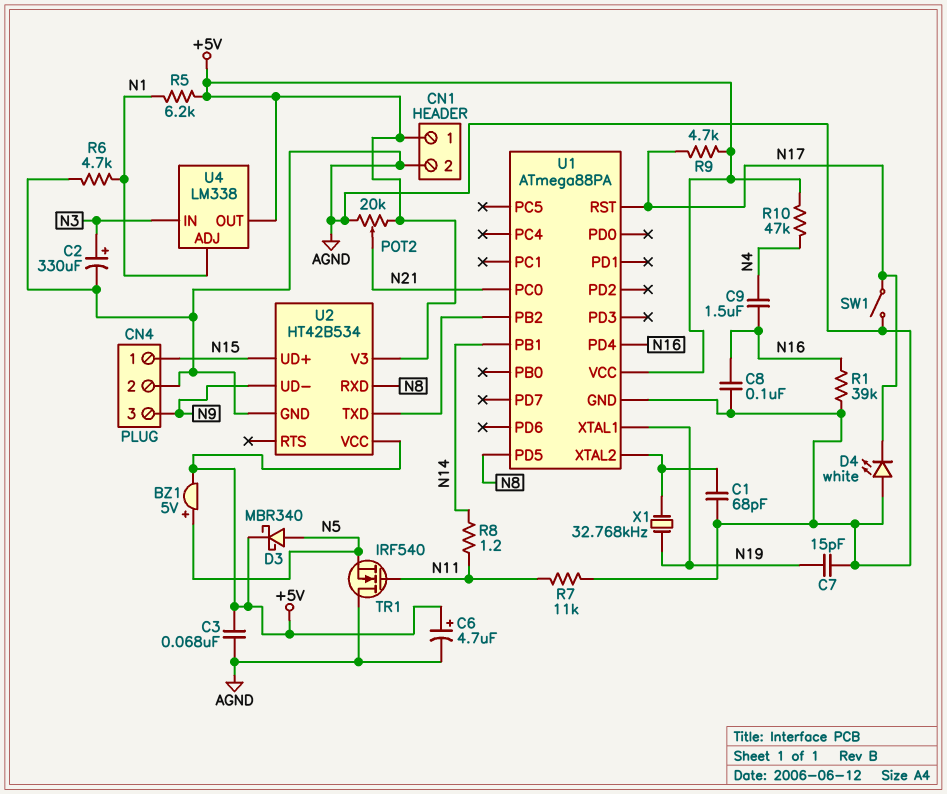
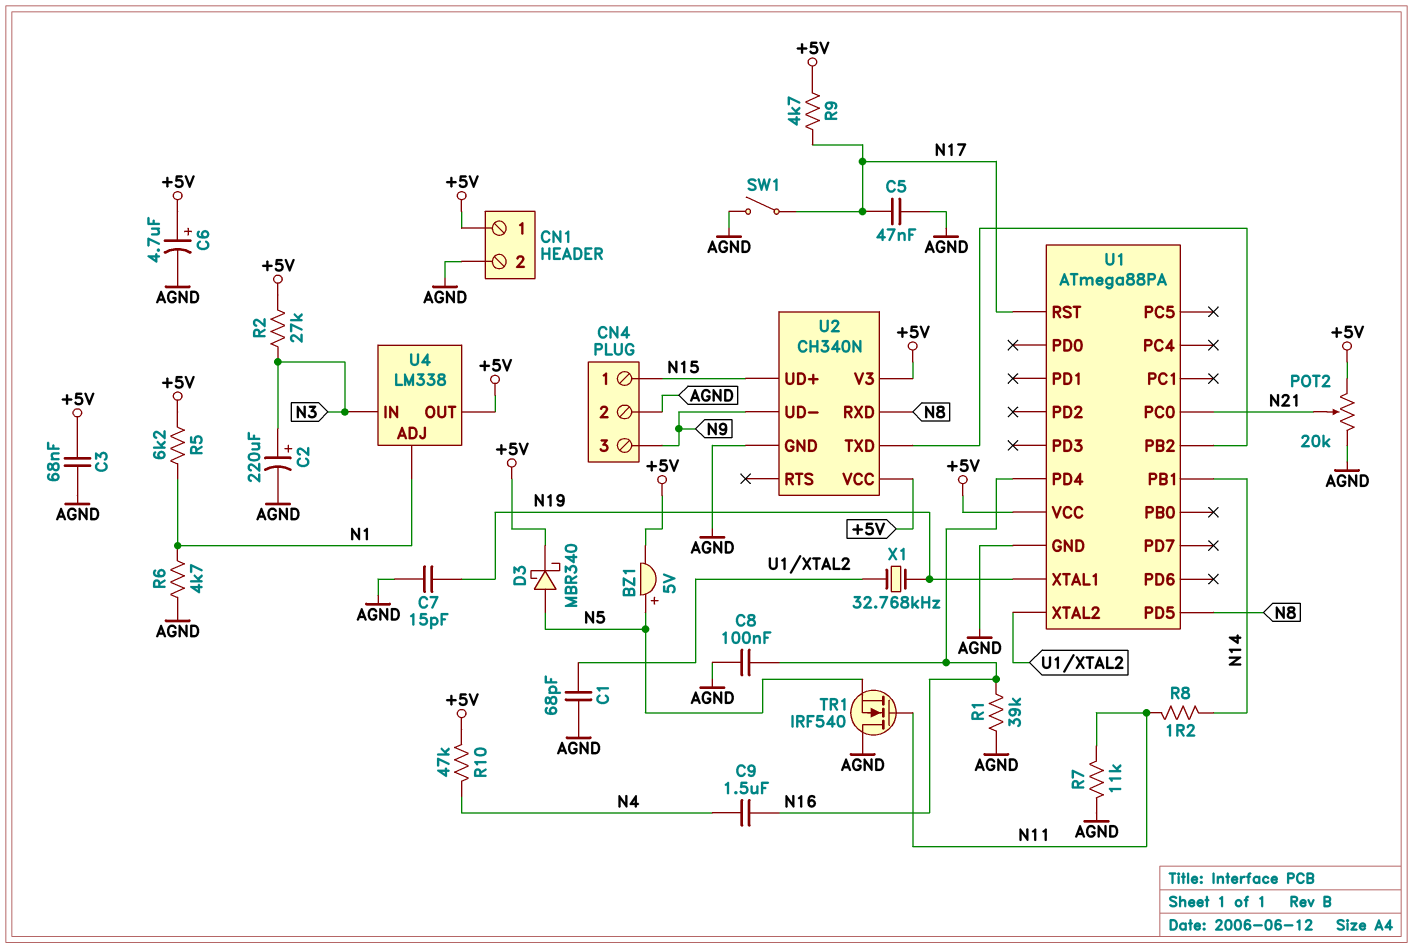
C2: 330uF (plus N3, minus AGND) -> 220uF (plus N3, minus AGND)
C5: none -> 47nF (AGND, N17)
D4: LED white (A AGND, K N17) -> none
R2: none -> 27k (+5V, N3)
U2: HT42B534 -> CH340N

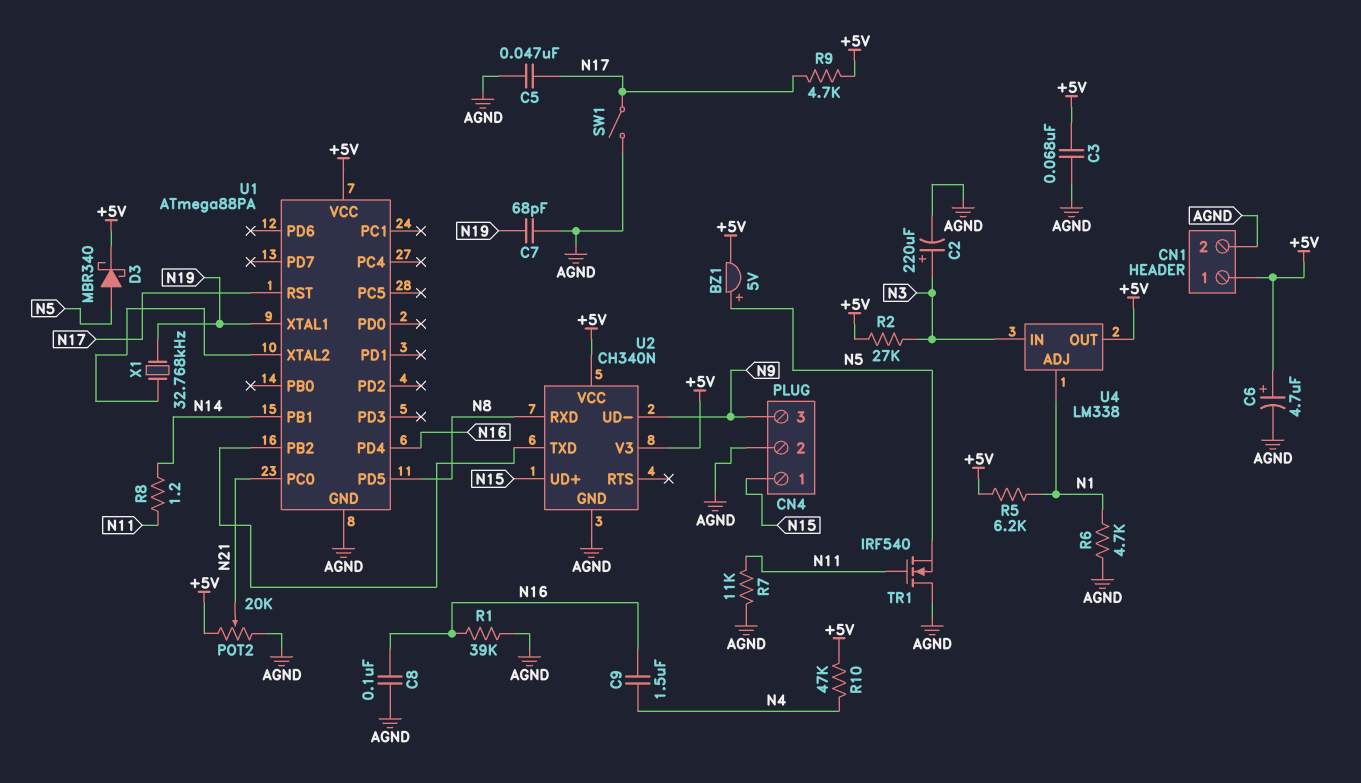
C1: 68pF (AGND, U1/XTAL2) -> none
C7: 15pF (AGND, N19) -> 68pF (AGND, N19)

